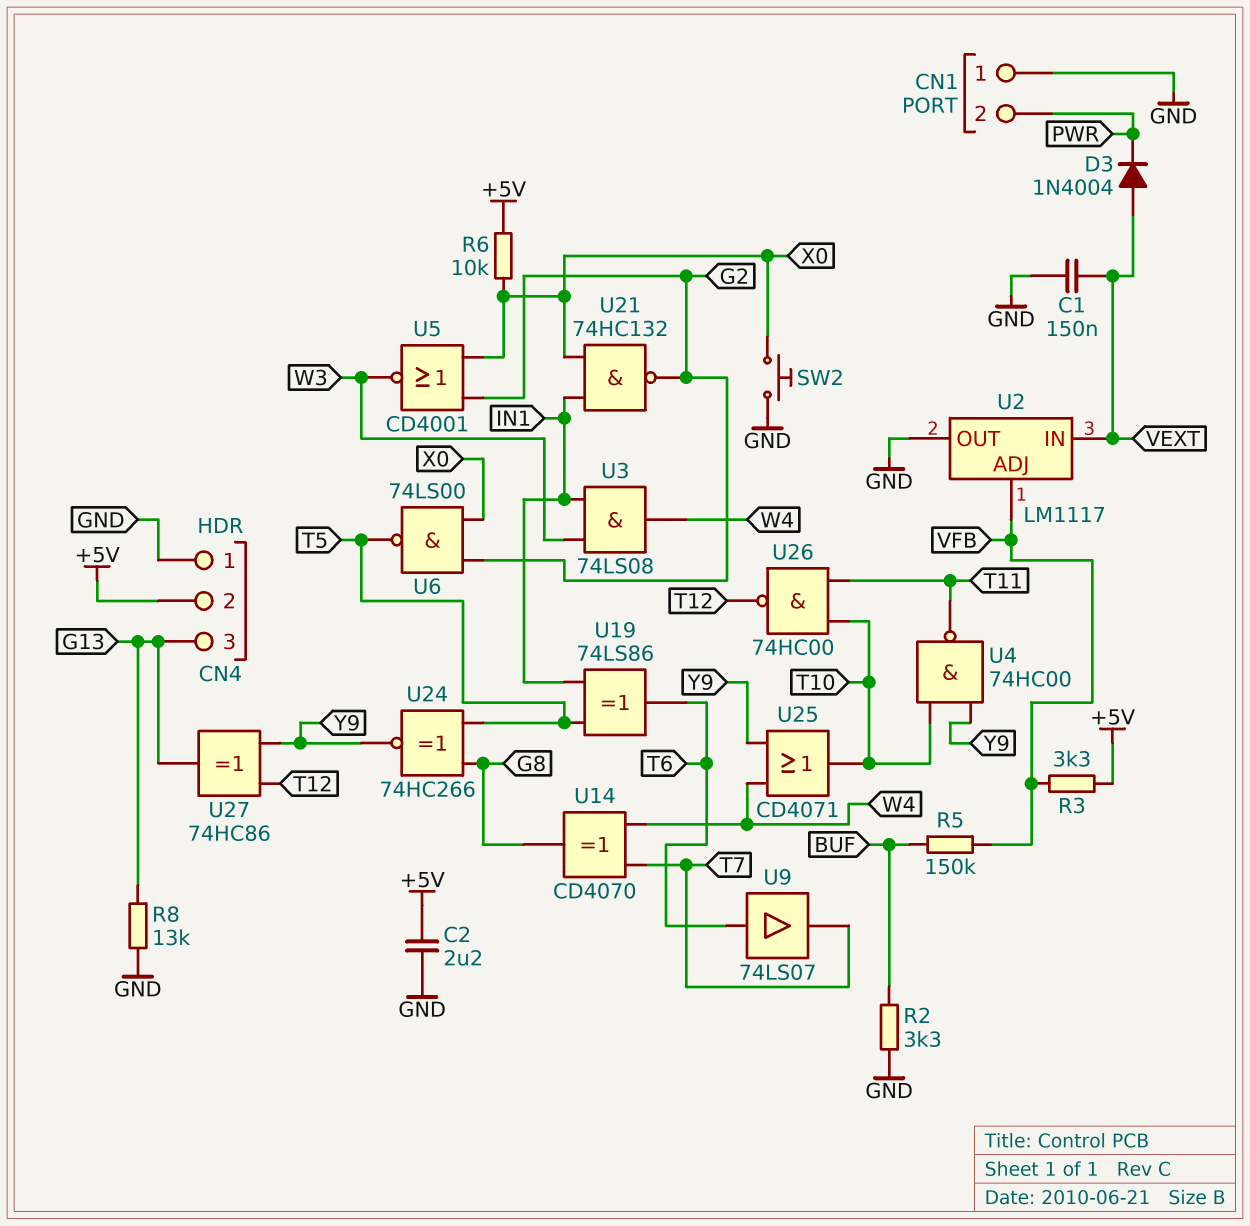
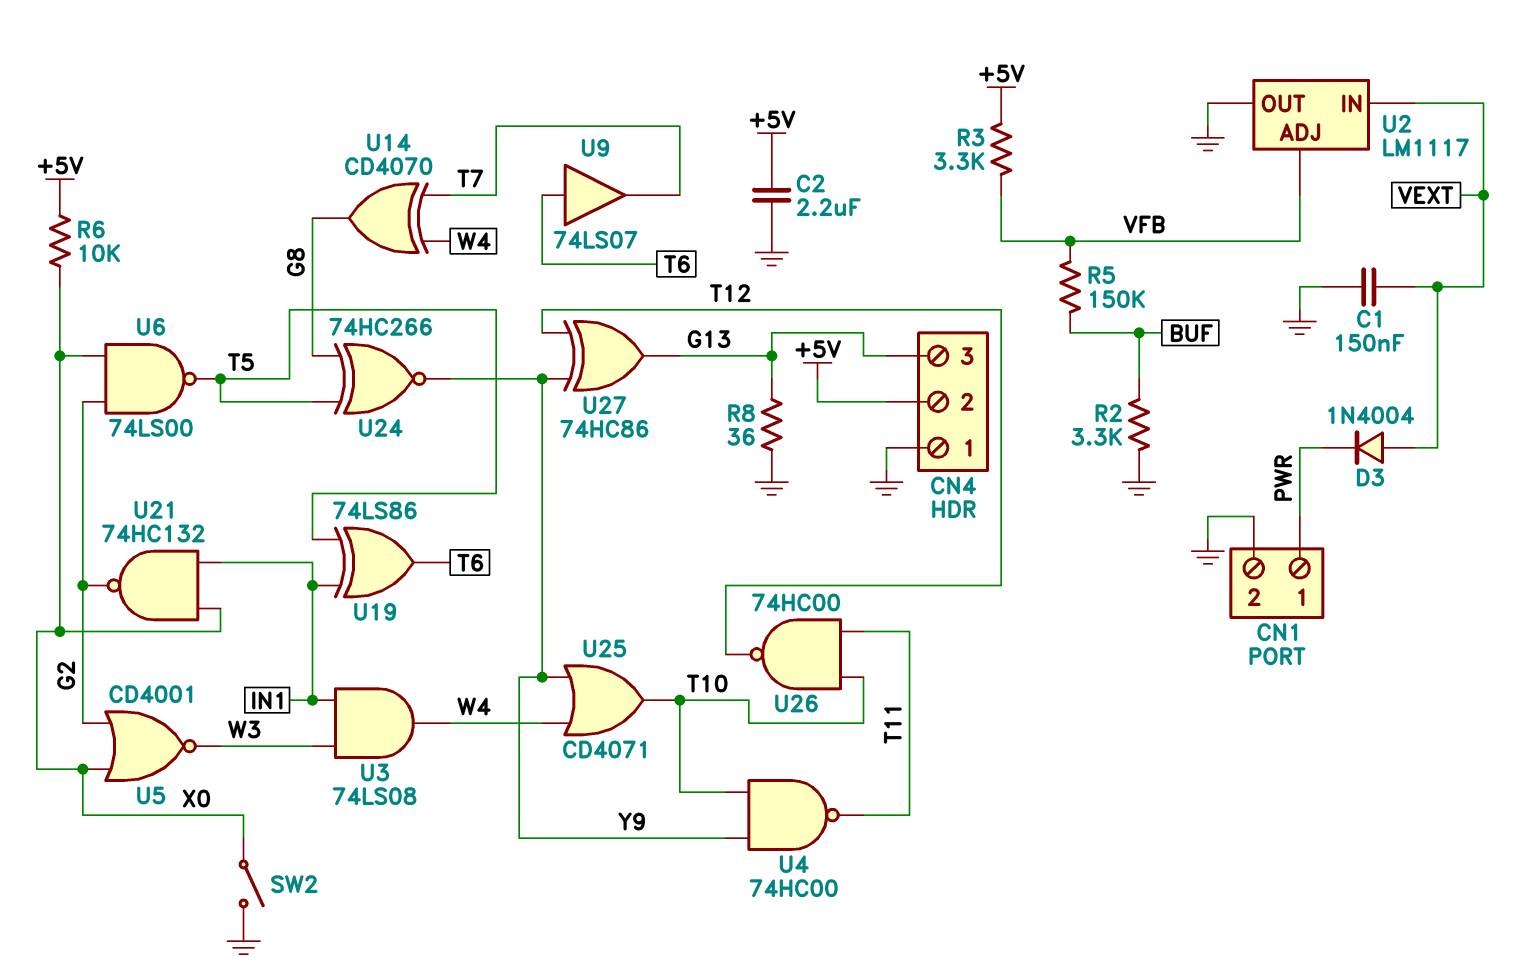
CN1 pin 1: GND -> PWR
CN1 pin 2: PWR -> GND
R8: 13k (G13, GND) -> 36 (G13, GND)
SW2: button (GND, X0) -> switch (GND, X0)

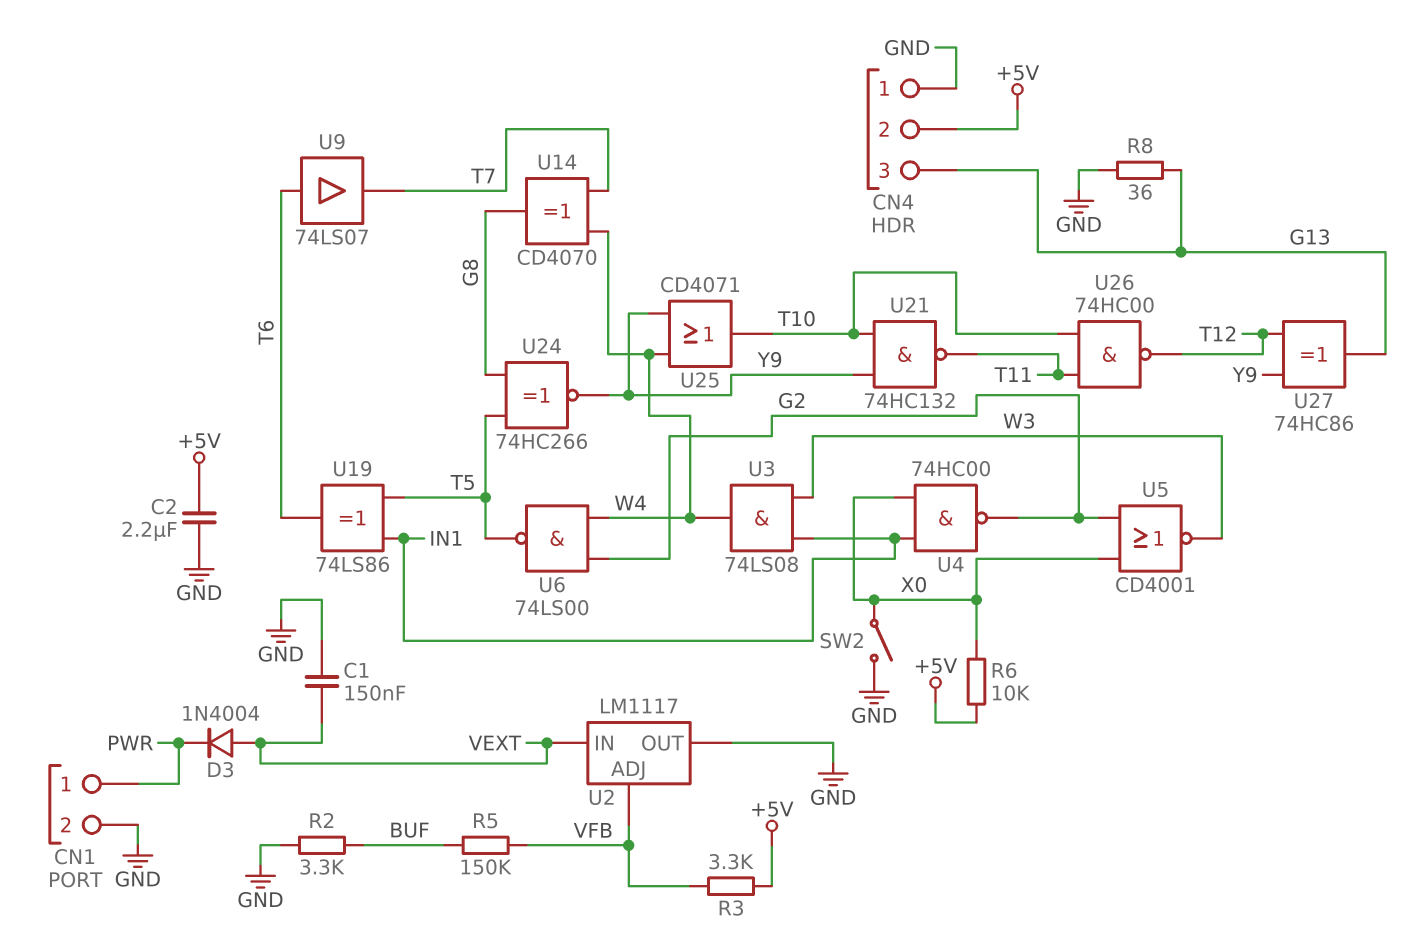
U4: NAND 74HC00 (in T10, in Y9, out T11) -> NAND 74HC00 (in IN1, in X0, out G2)
U6: NAND 74LS00 (in G2, in X0, out T5) -> NAND 74LS00 (in G2, in W4, out T5)
U21: NAND 74HC132 (in IN1, in X0, out G2) -> NAND 74HC132 (in T10, in Y9, out T11)

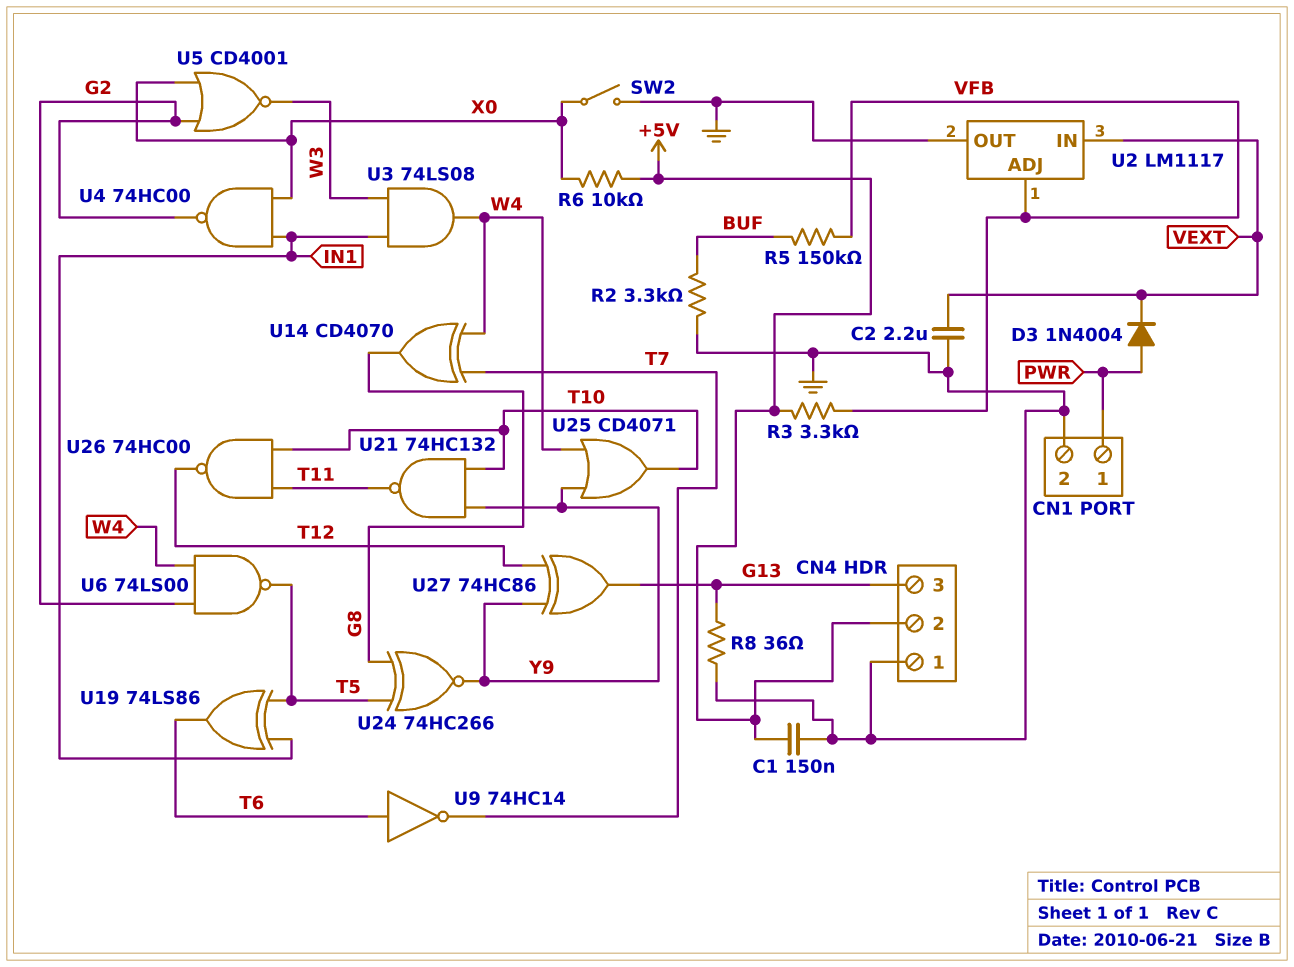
C1: 150nF (GND, VEXT) -> 150nF (+5V, GND)
C2: 2.2uF (+5V, GND) -> 2.2uF (GND, VEXT)
D3: diode 1N4004 (A VEXT, K PWR) -> diode 1N4004 (A PWR, K VEXT)
U9: buffer 74LS07 (in T6, out T7) -> NOT 74HC14 (in T6, out T7)

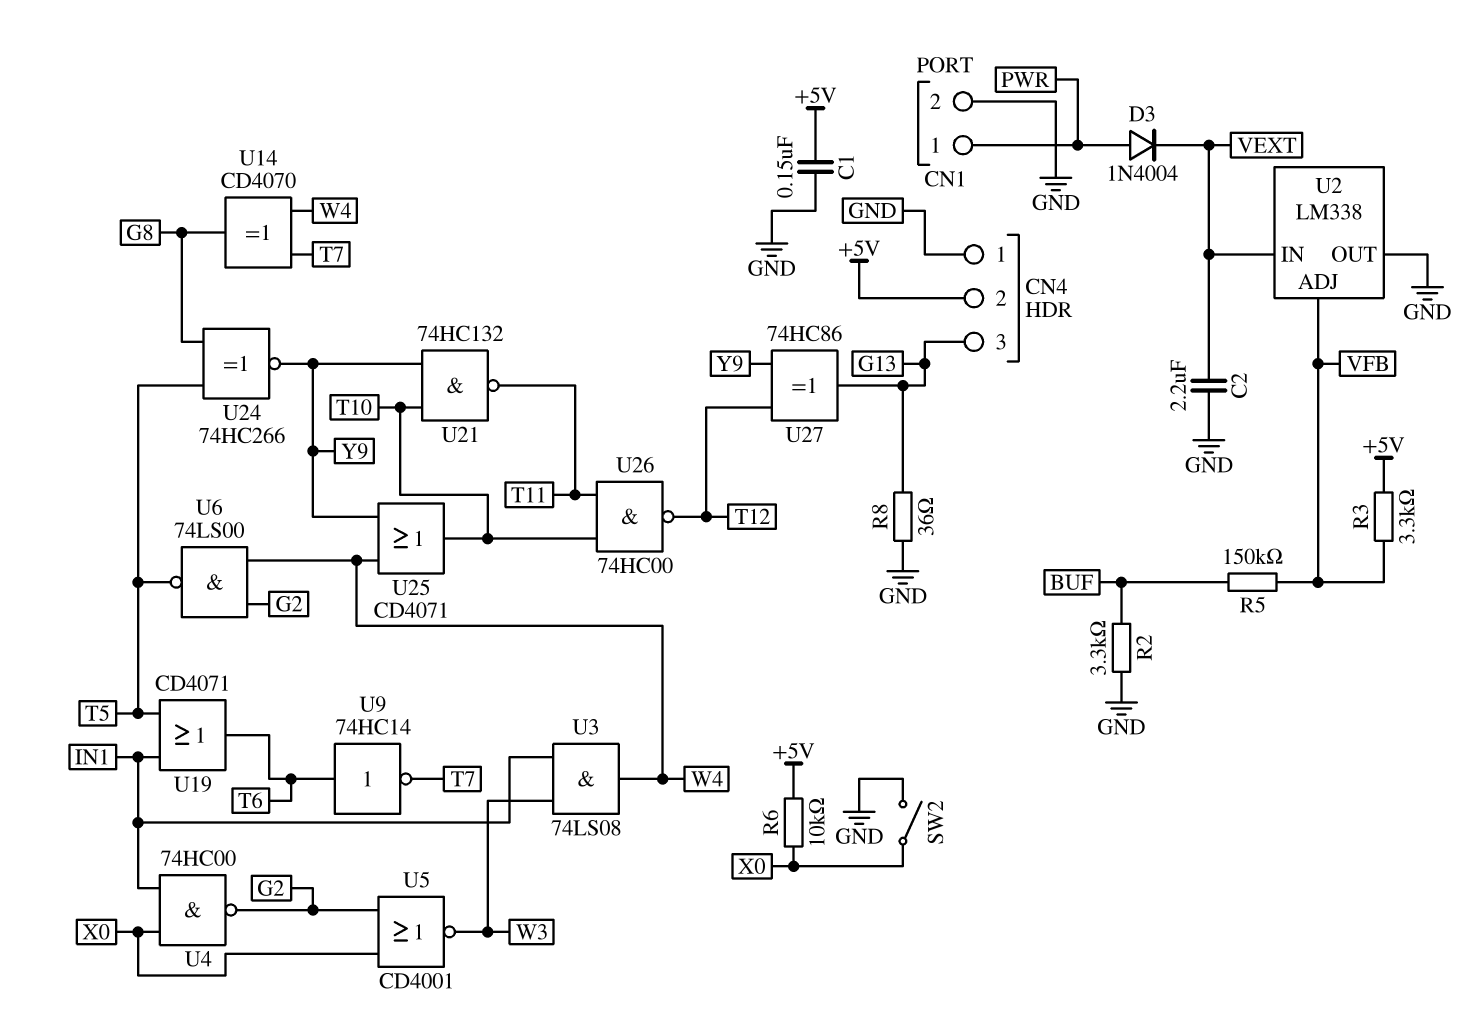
U2: LM1117 -> LM338
U19: XOR 74LS86 (in IN1, in T5, out T6) -> OR CD4071 (in IN1, in T5, out T6)

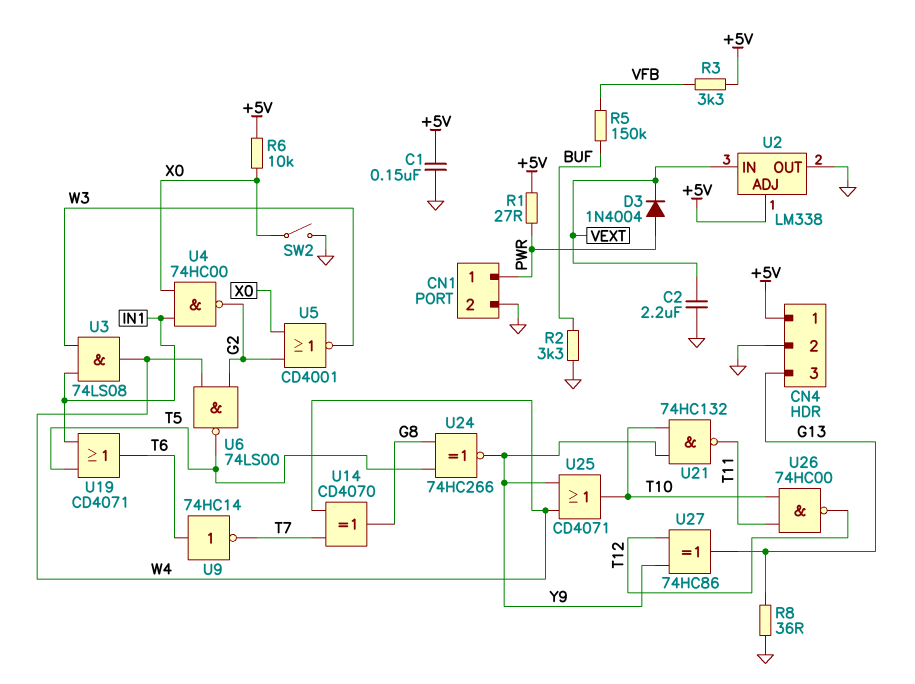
CN4 pin 1: GND -> +5V
CN4 pin 2: +5V -> GND
R1: none -> 27 (+5V, PWR)
U2 pin ADJ: VFB -> +5V

